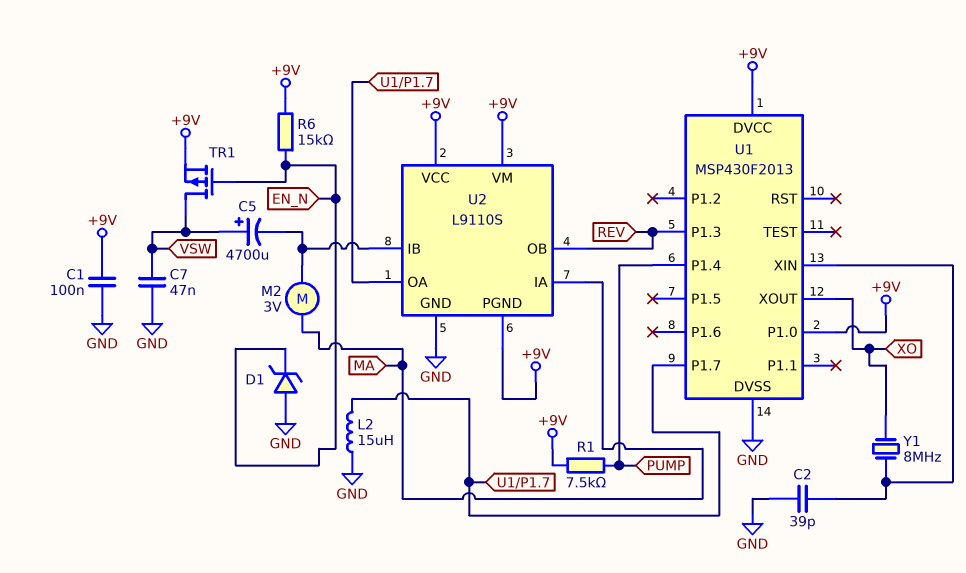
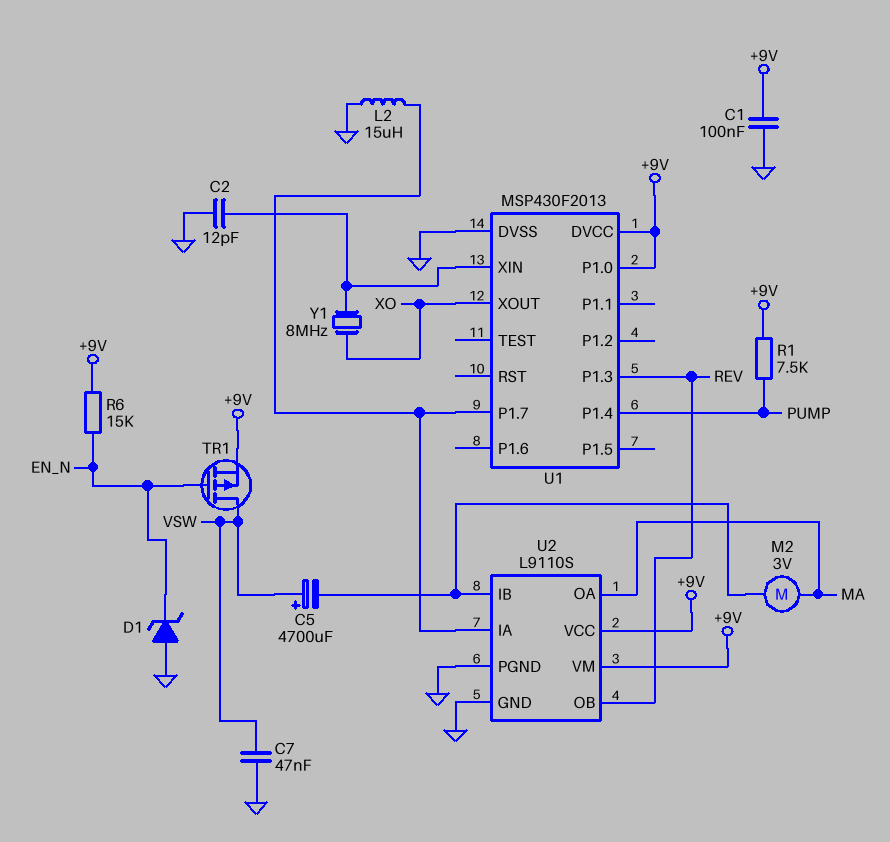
C2: 39pF (GND, U1/XIN) -> 12pF (GND, U1/XIN)
U2 pin IA: MA -> U1/P1.7
U2 pin OA: U1/P1.7 -> MA
U2 pin PGND: +9V -> GND

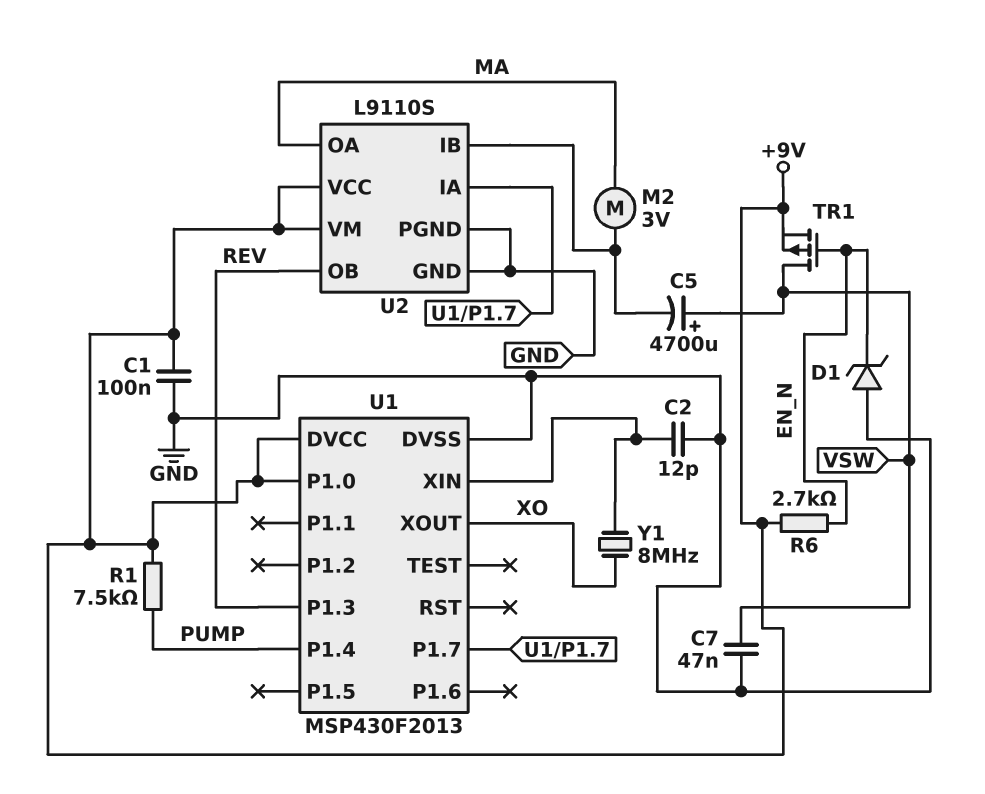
L2: 15uH (GND, U1/P1.7) -> none
R6: 15k (+9V, EN_N) -> 2.7k (+9V, EN_N)

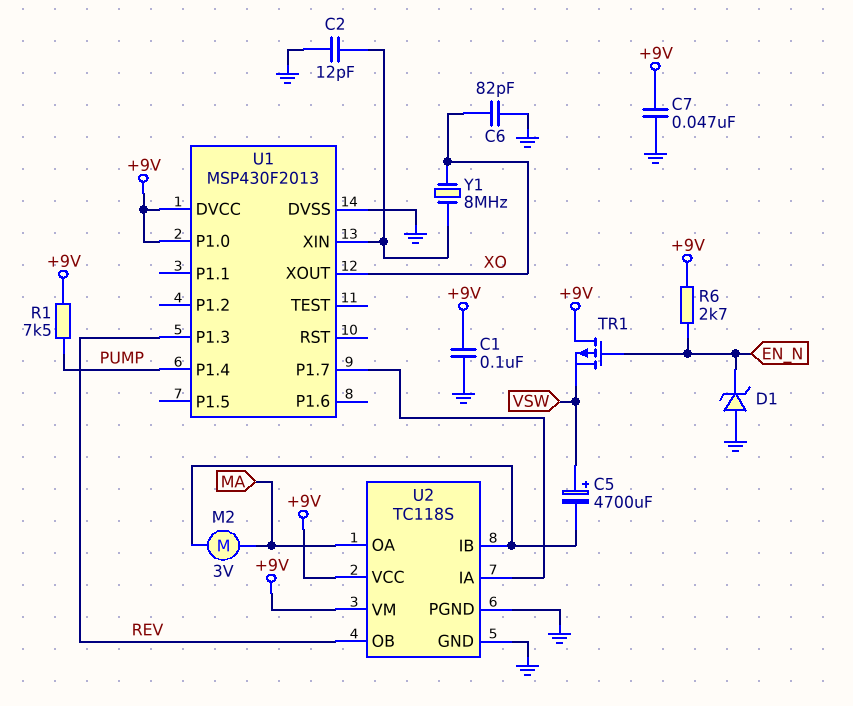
C6: none -> 82pF (GND, XO)
C7: 47nF (GND, VSW) -> 47nF (+9V, GND)
TR1: PMOS (G EN_N, D VSW, S +9V) -> PMOS (G EN_N, D +9V, S VSW)
U2: L9110S -> TC118S

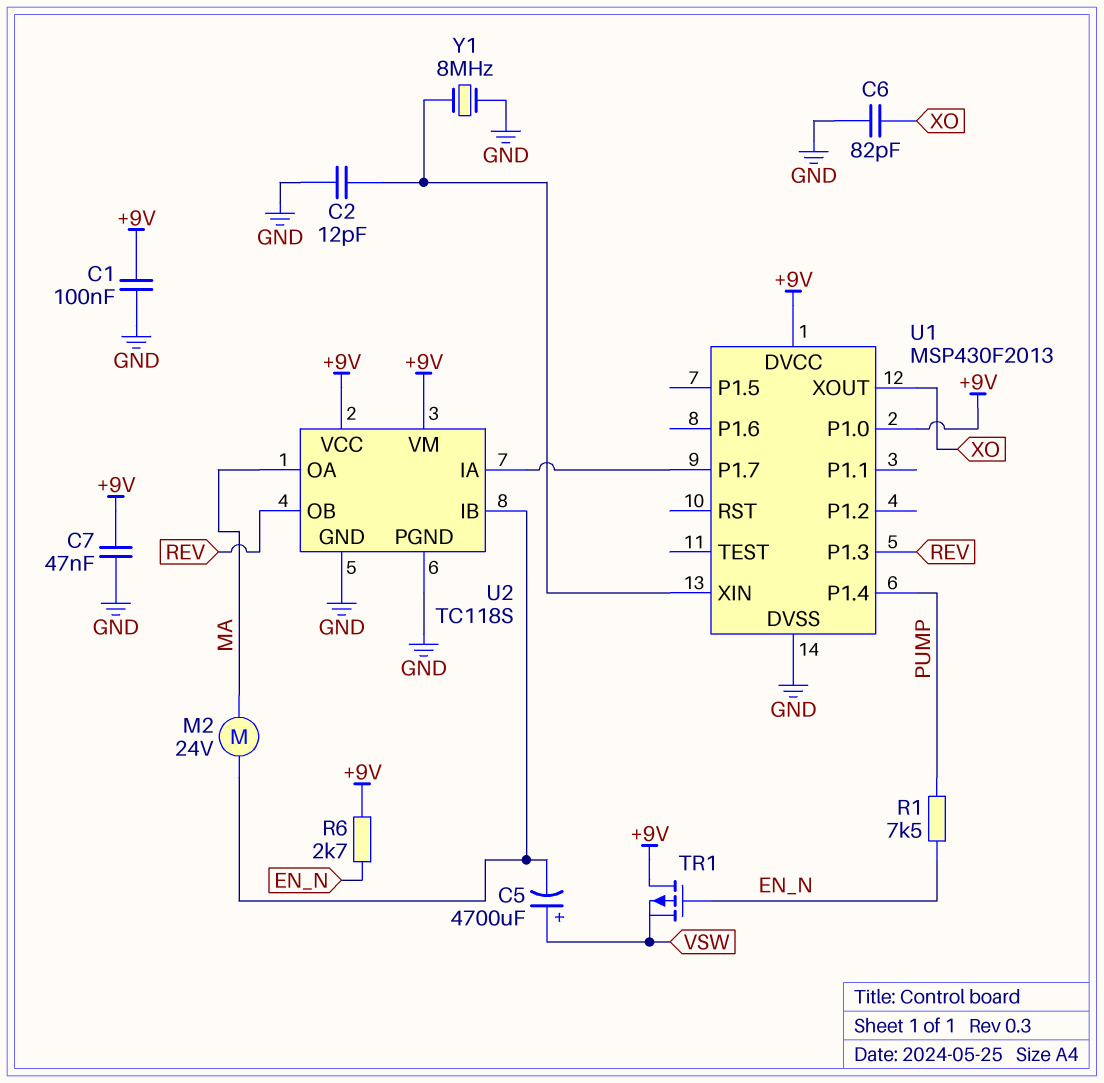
D1: zener (A GND, K EN_N) -> none
M2: motor 3V (MA, U2/IB) -> motor 24V (MA, U2/IB)
R1: 7.5k (+9V, PUMP) -> 7.5k (EN_N, PUMP)
Y1: 8MHz (U1/XIN, XO) -> 8MHz (GND, U1/XIN)

